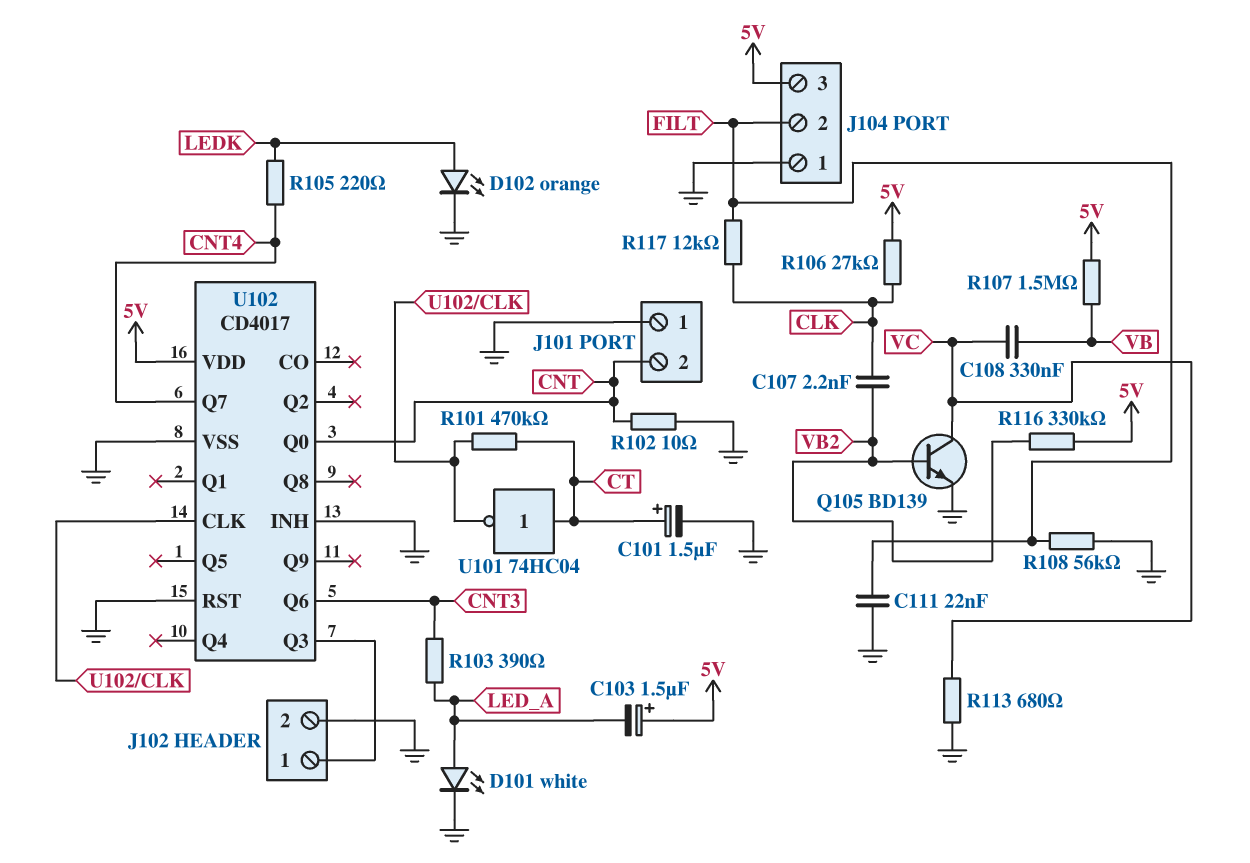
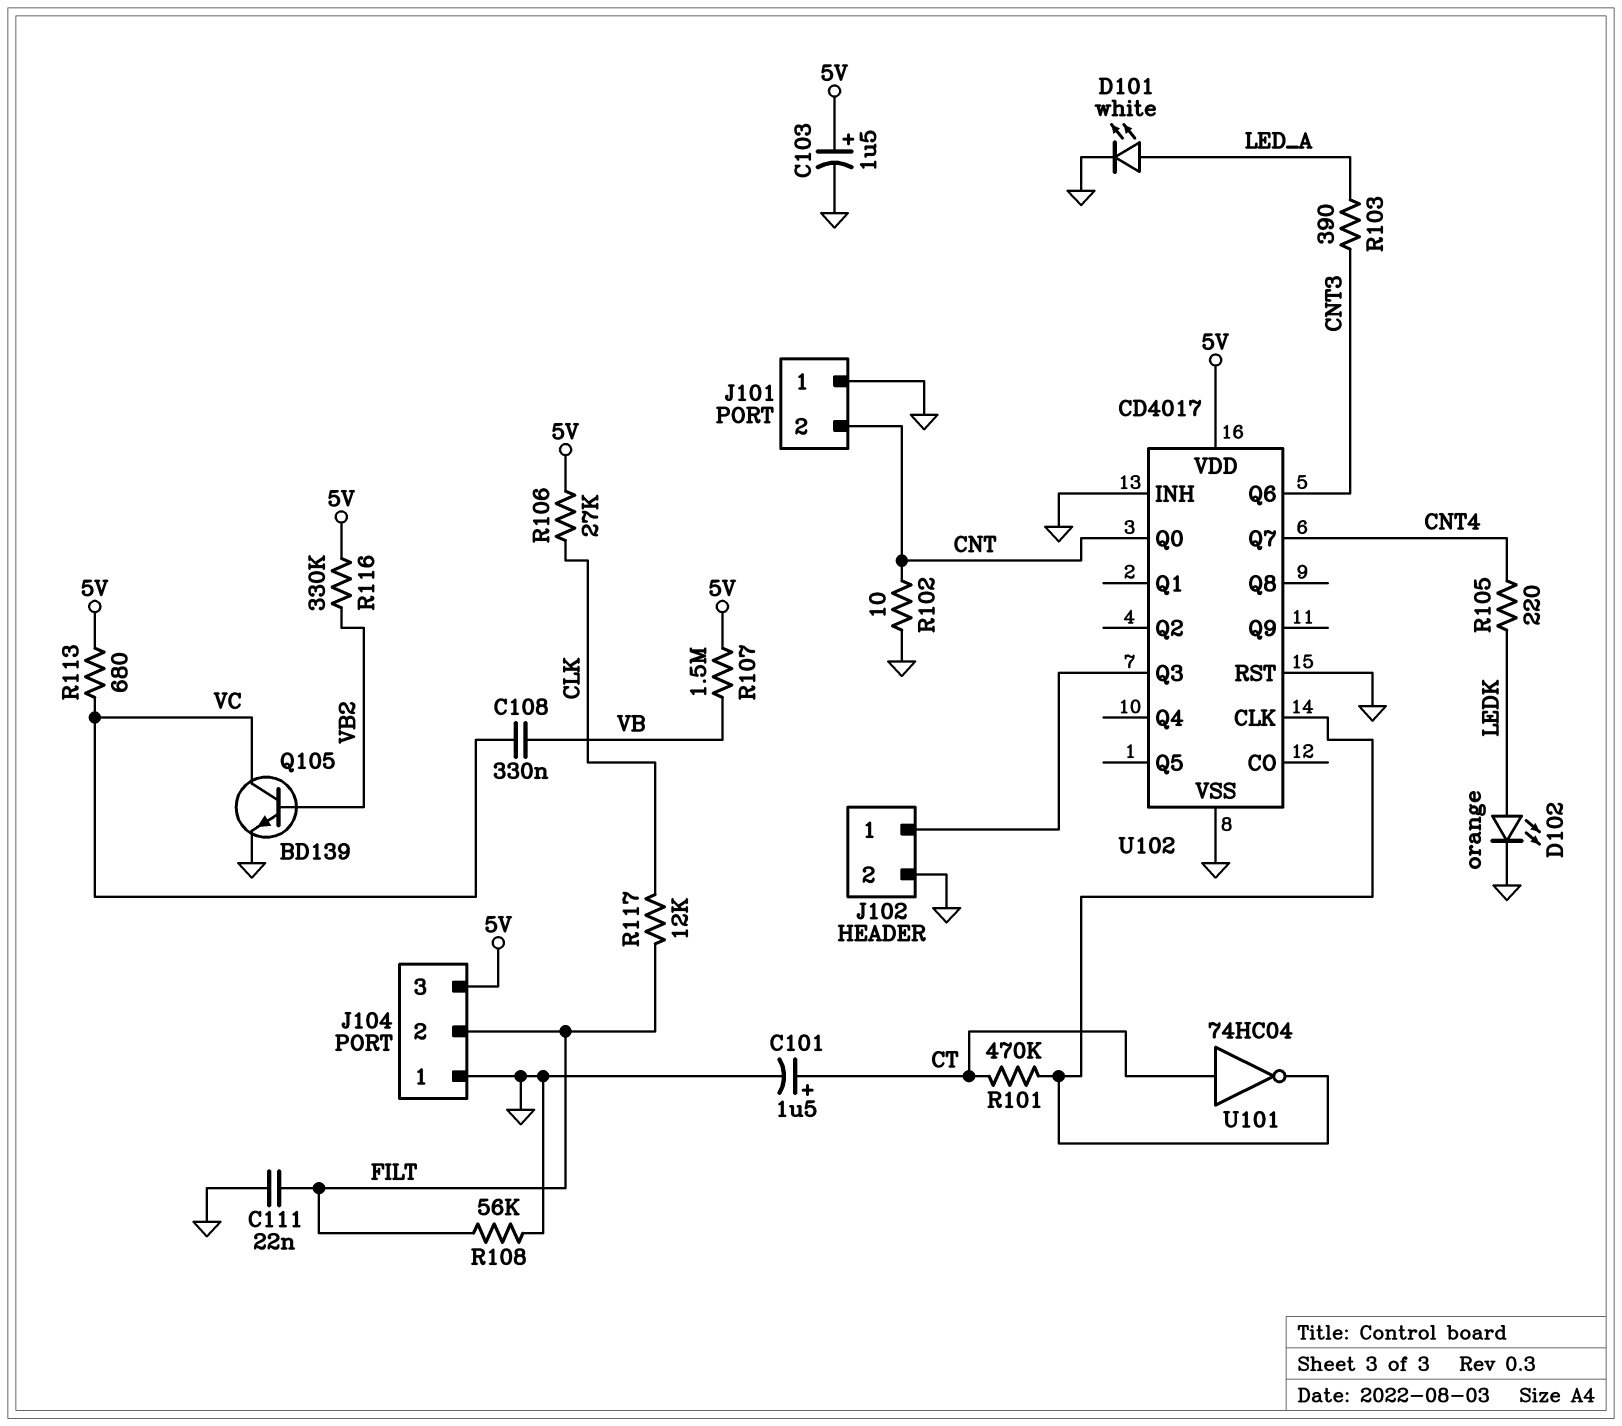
C103: 1.5uF (plus 5V, minus LED_A) -> 1.5uF (plus 5V, minus GND)
C107: 2.2nF (CLK, VB2) -> none
R113: 680 (GND, VC) -> 680 (5V, VC)

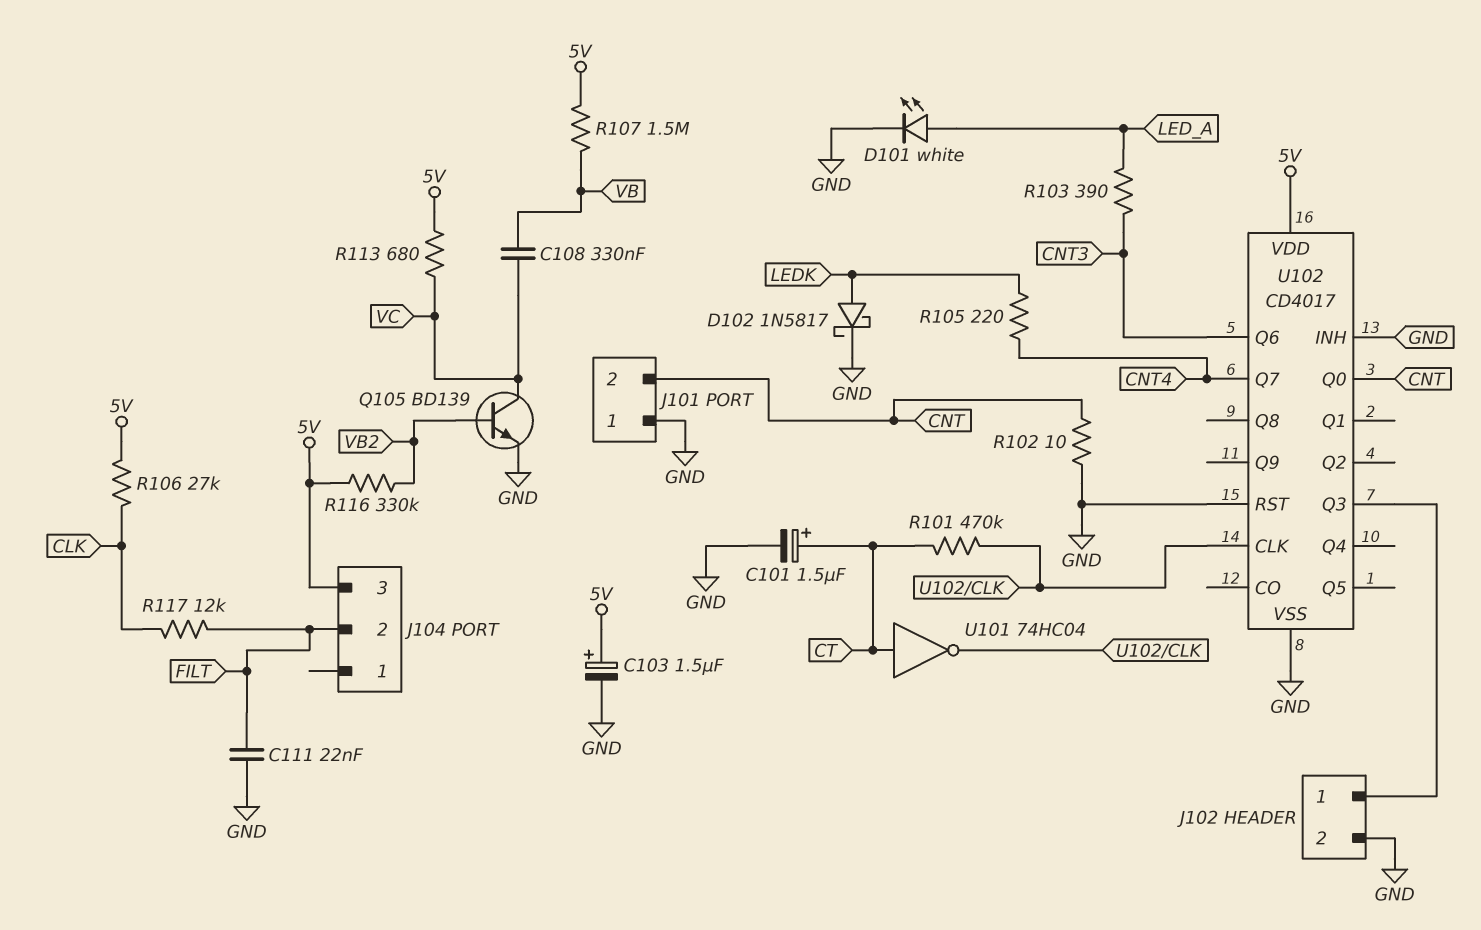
D102: LED orange (A LEDK, K GND) -> schottky 1N5817 (A LEDK, K GND)
J104 pin 1: GND -> none
R108: 56k (FILT, GND) -> none

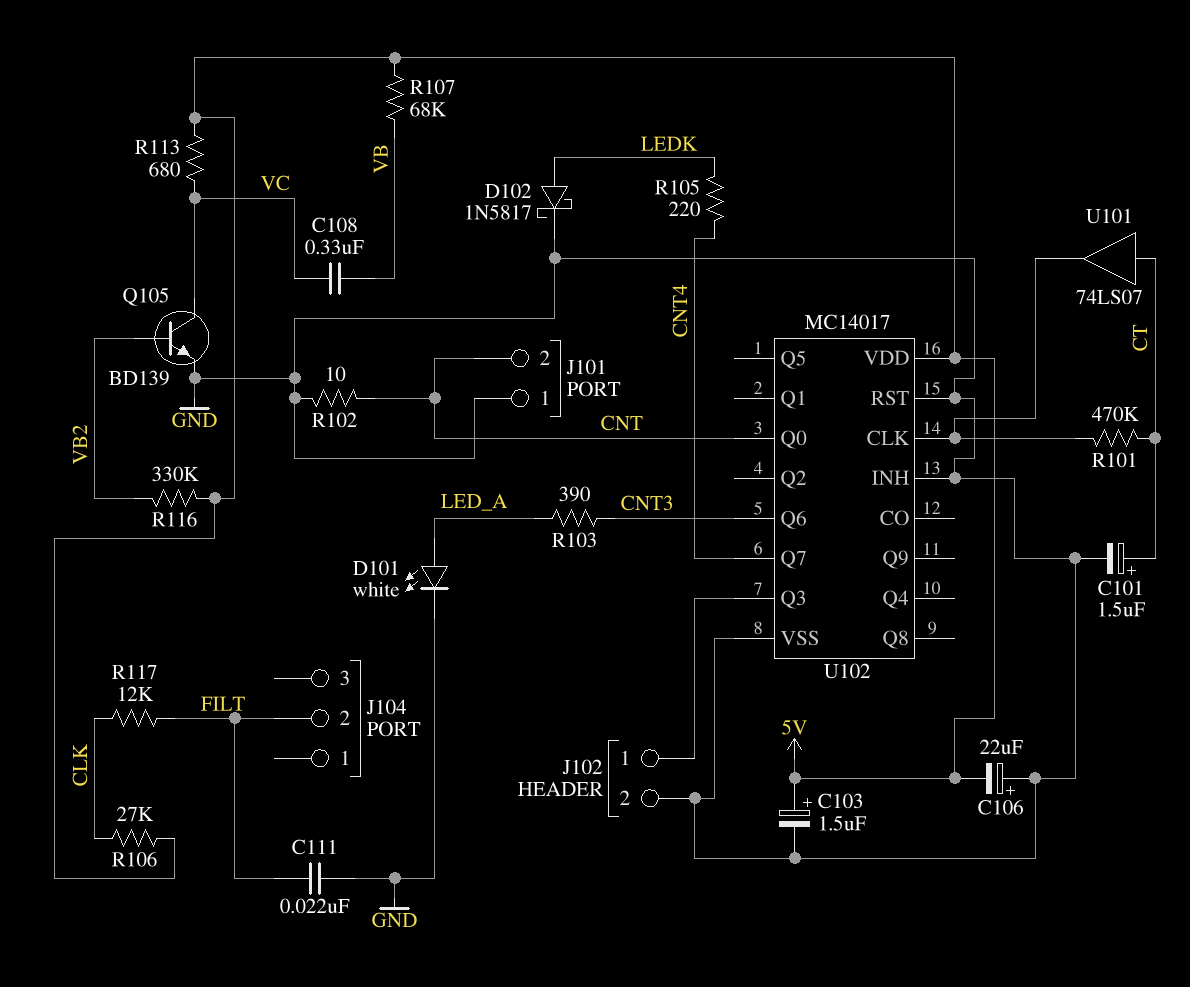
C106: none -> 22uF (plus GND, minus 5V)
J104 pin 3: 5V -> none
R107: 1.5M (5V, VB) -> 68k (5V, VB)
U101: NOT 74HC04 (in CT, out U102/CLK) -> buffer 74LS07 (in CT, out U102/CLK)
U102: CD4017 -> MC14017

